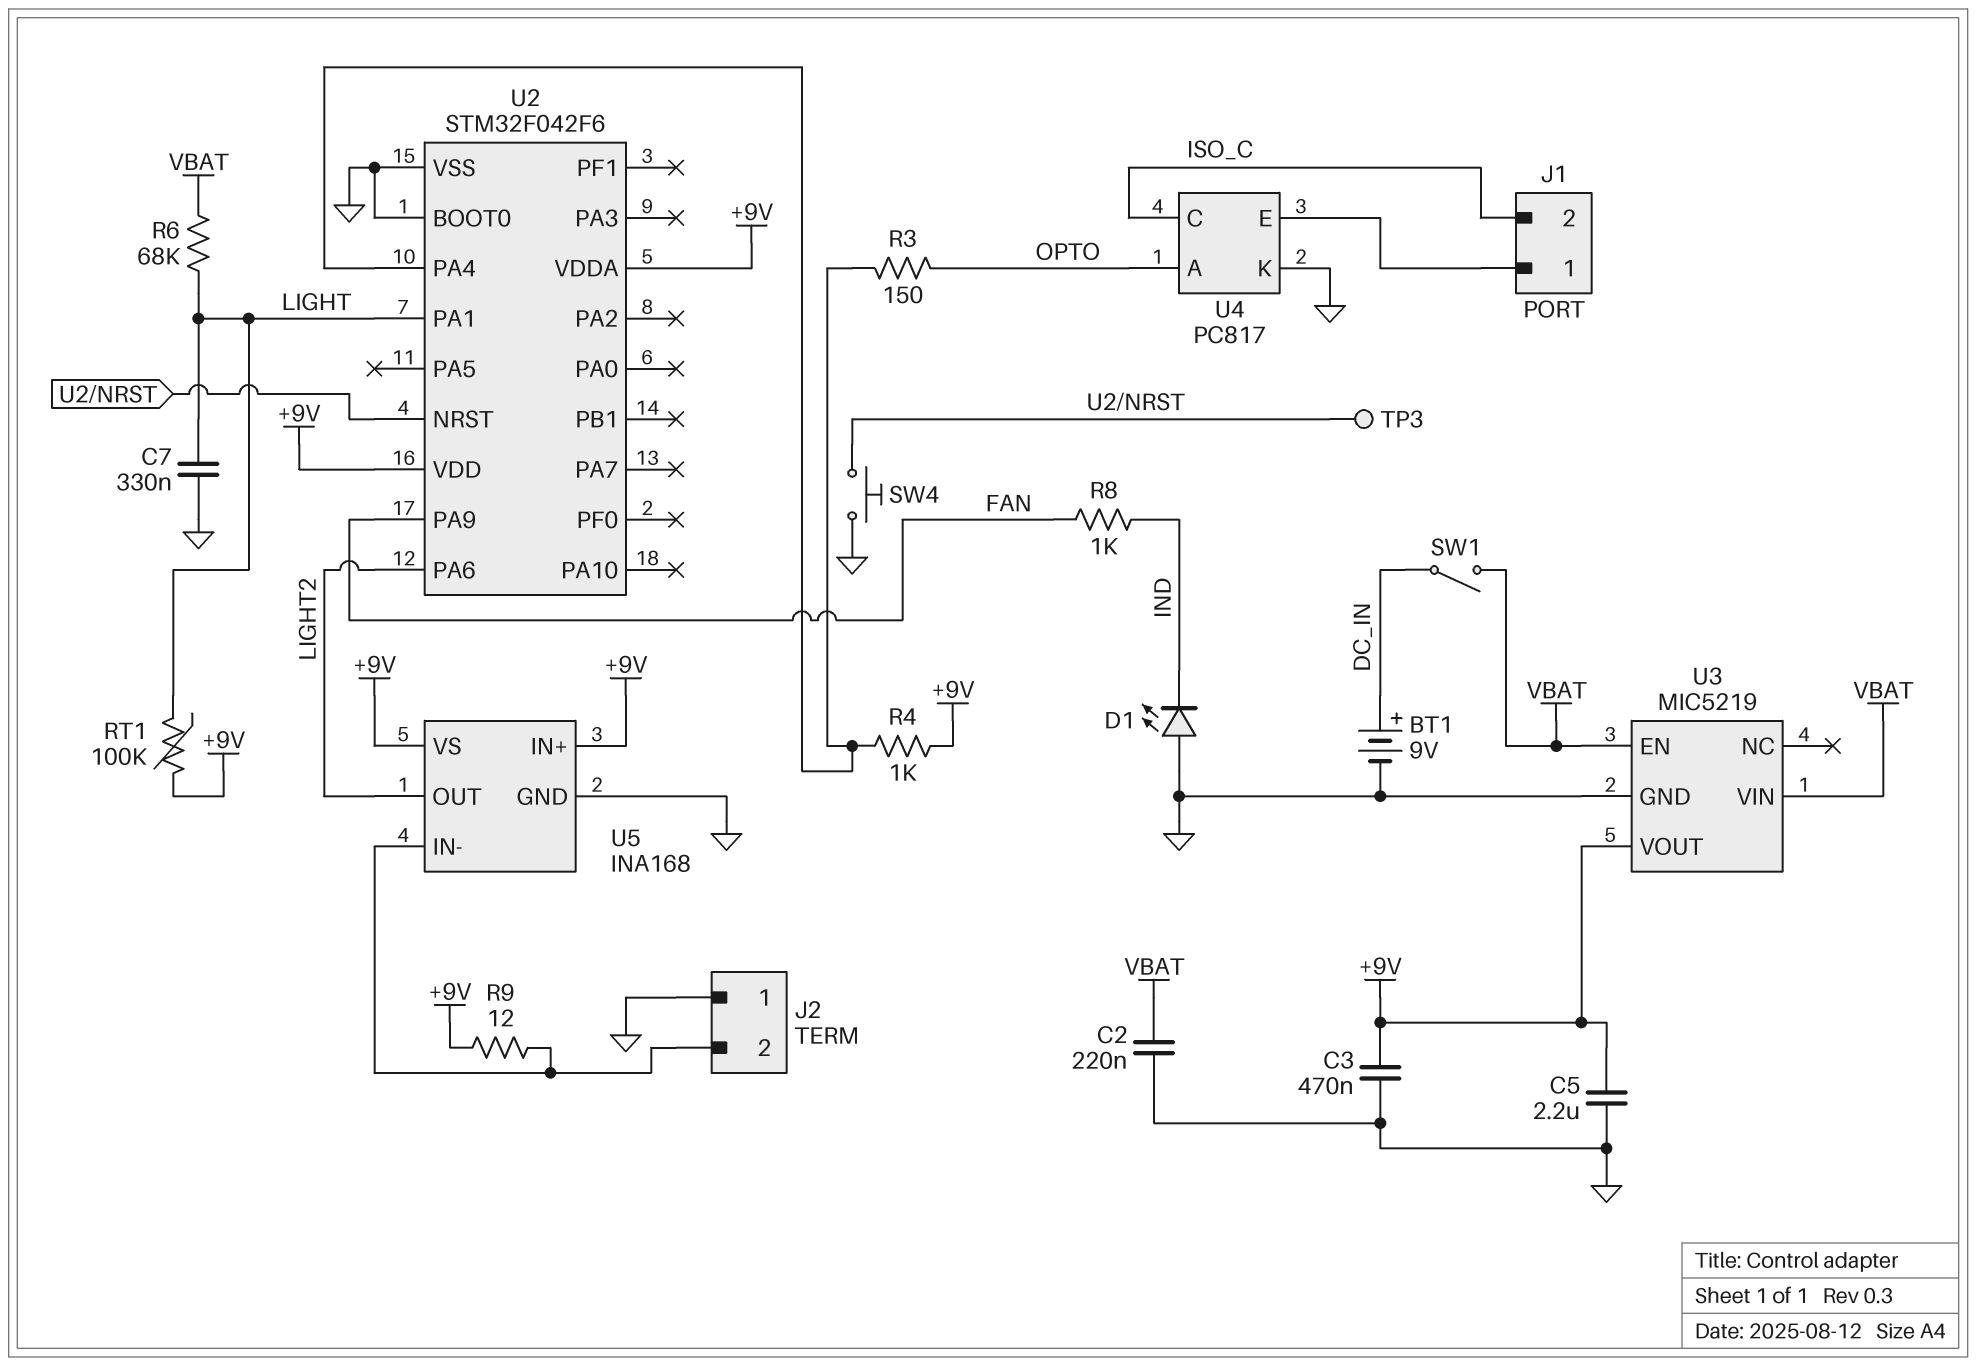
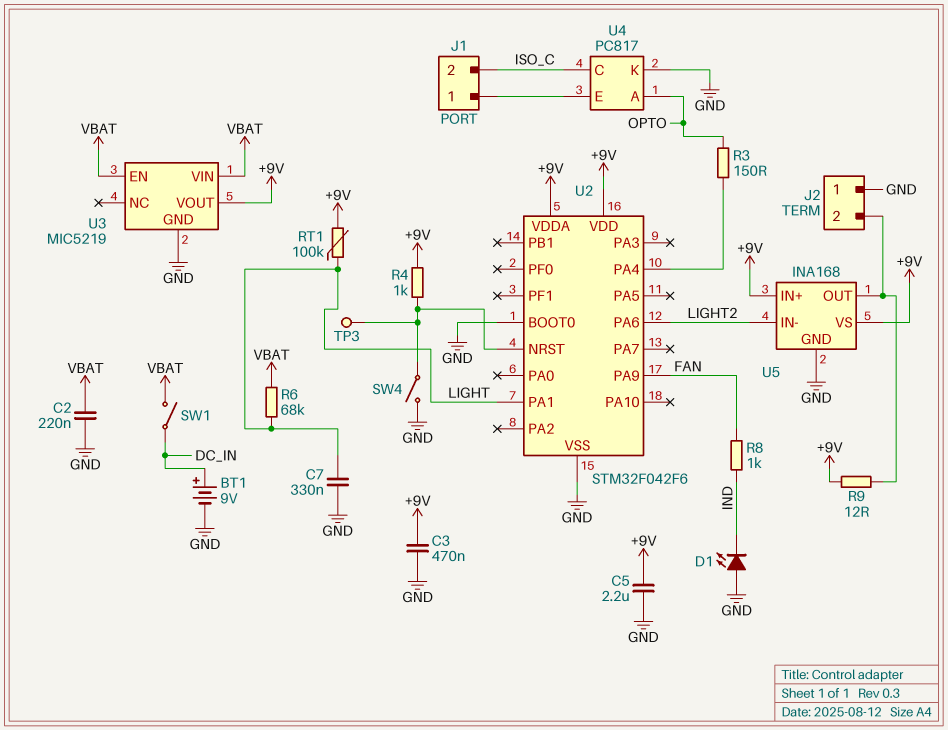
R4: 1k (+9V, U2/PA4) -> 1k (+9V, U2/NRST)
SW4: button (GND, U2/NRST) -> switch (GND, U2/NRST)
U5 pin IN-: J2/2 -> LIGHT2
U5 pin OUT: LIGHT2 -> J2/2

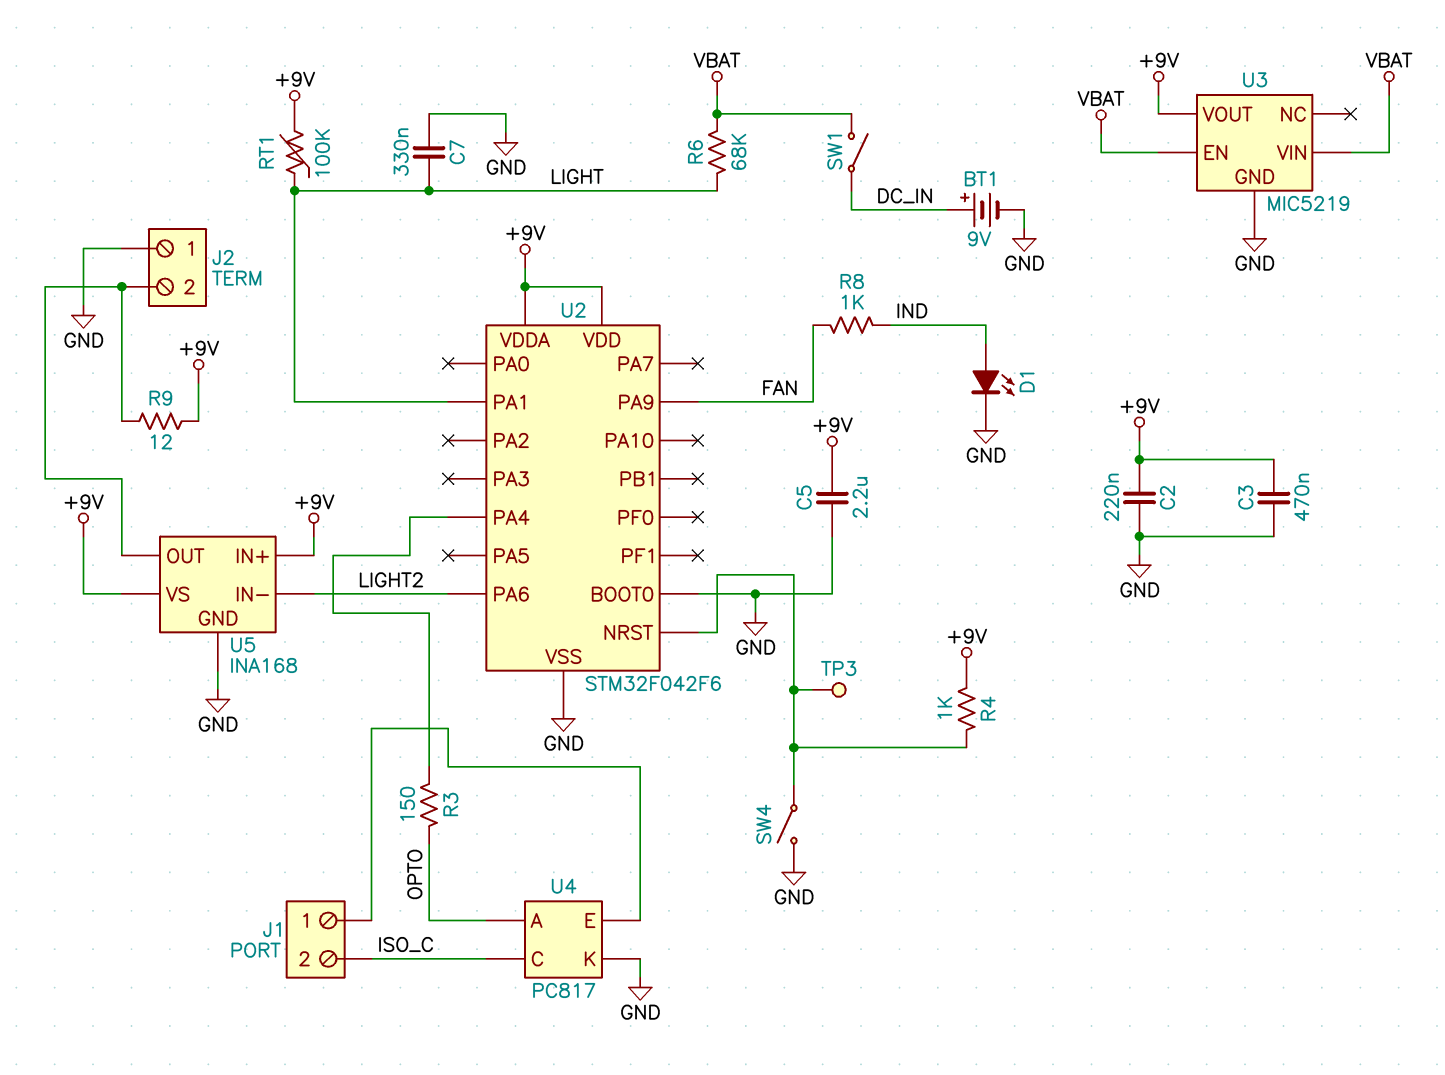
C2: 220nF (GND, VBAT) -> 220nF (+9V, GND)
D1: LED (A GND, K IND) -> LED (A IND, K GND)

